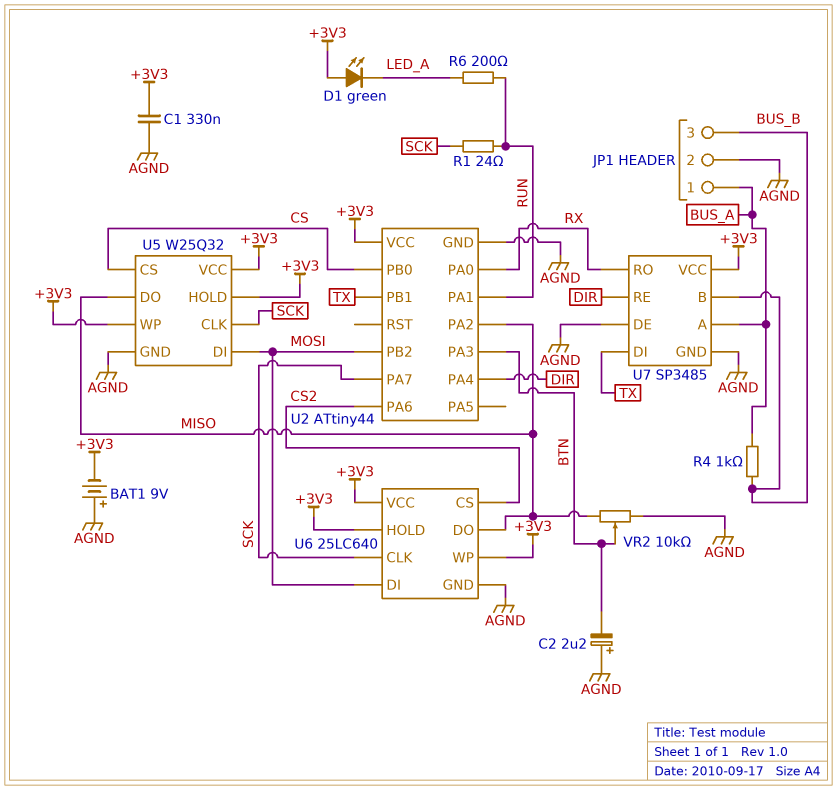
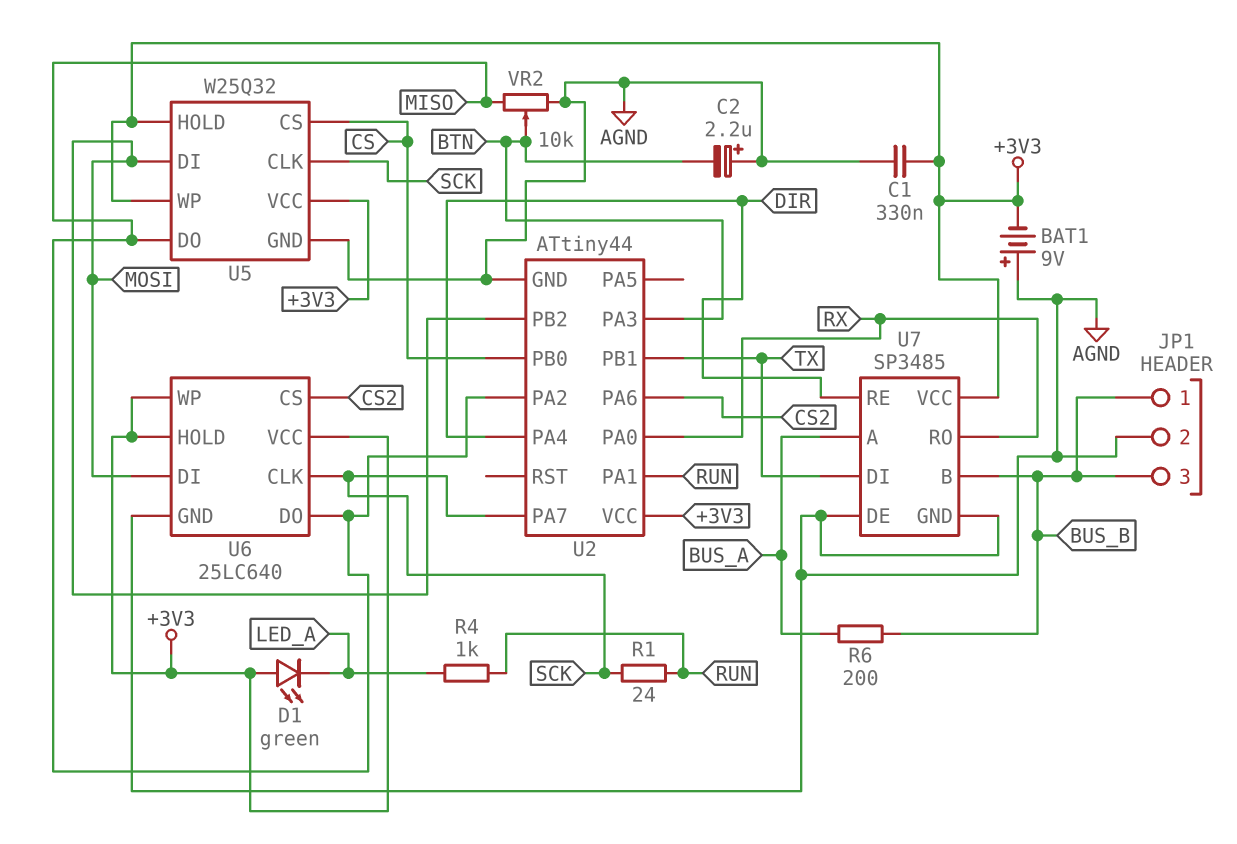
JP1 pin 1: BUS_A -> BUS_B
R4: 1k (BUS_A, BUS_B) -> 1k (LED_A, RUN)
R6: 200 (LED_A, RUN) -> 200 (BUS_A, BUS_B)

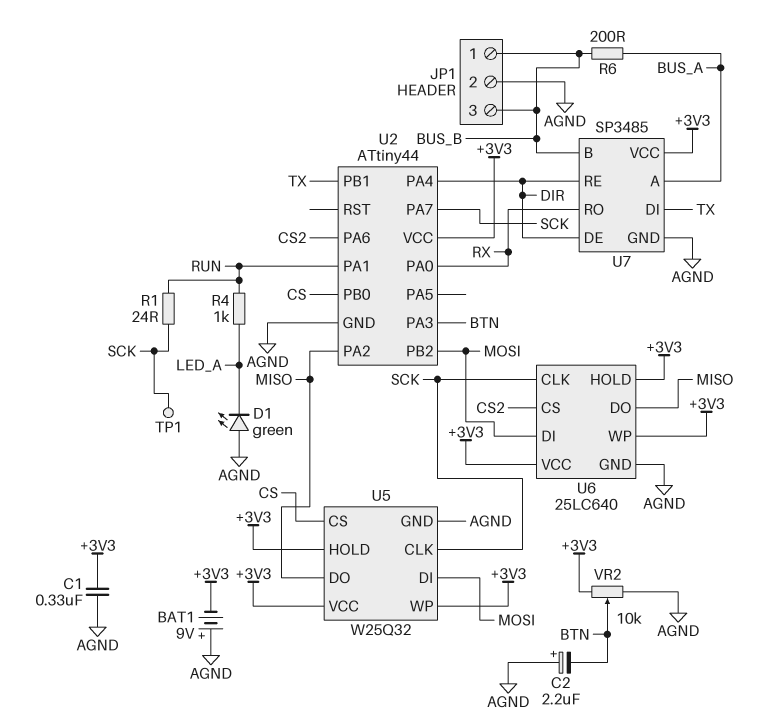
D1: LED green (A +3V3, K LED_A) -> LED green (A AGND, K LED_A)
TP1: none -> test point (SCK)
U7 pin DE: AGND -> DIR
VR2: 10k (AGND, MISO, wiper BTN) -> 10k (+3V3, AGND, wiper BTN)

